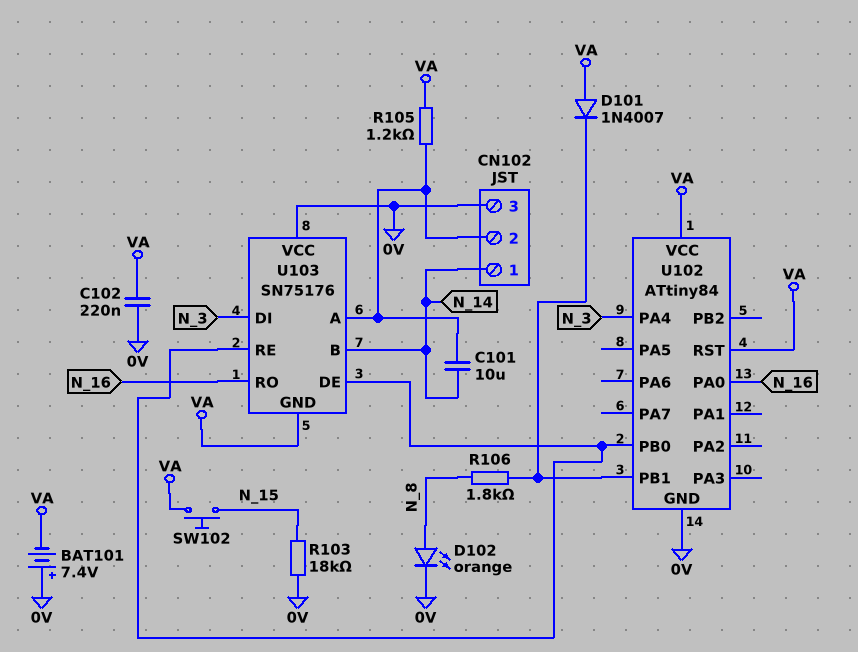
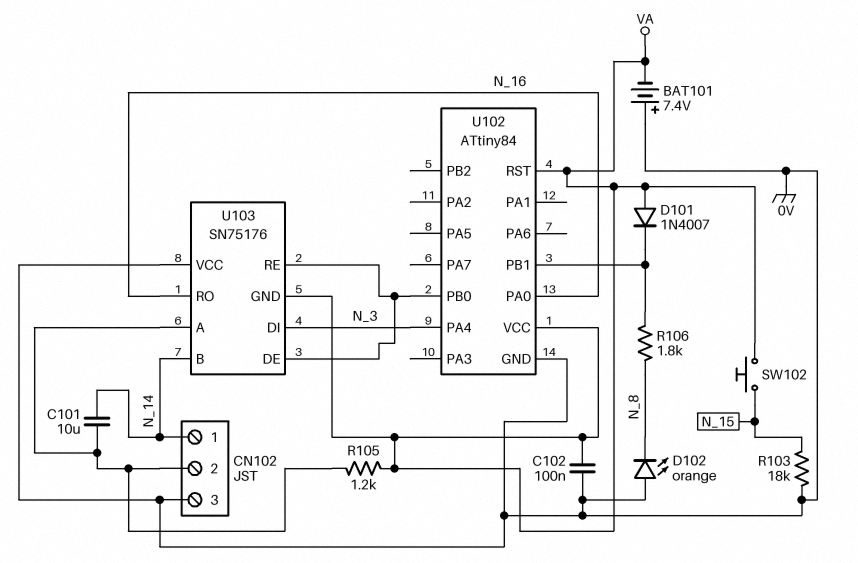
C102: 220nF (0V, VA) -> 100nF (0V, VA)
D102: LED orange (A N_8, K 0V) -> LED orange (A 0V, K N_8)

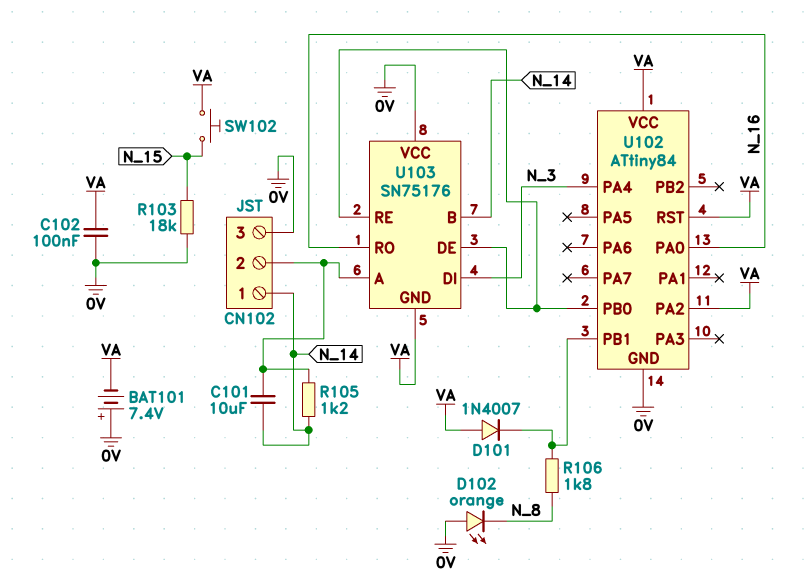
R105: 1.2k (CN102/2, VA) -> 1.2k (CN102/2, N_14)
U102 pin PA2: none -> VA

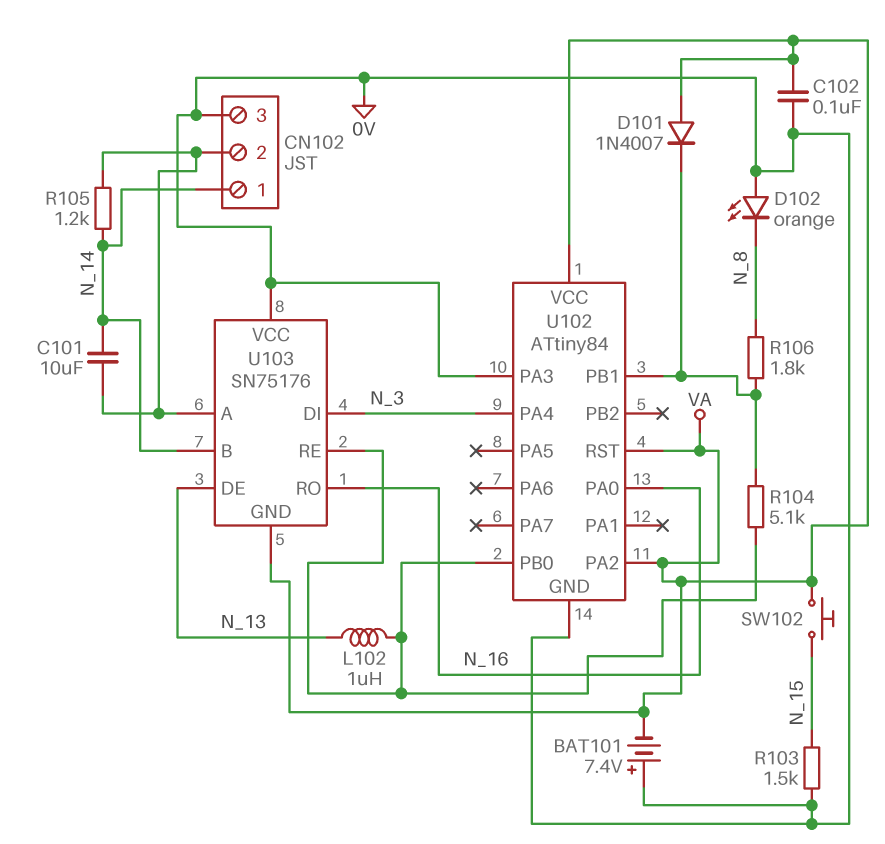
L102: none -> 1uH (N_13, U102/PB0)
R103: 18k (0V, N_15) -> 1.5k (0V, N_15)
R104: none -> 5.1k (U102/PB0, U102/PB1)
U102 pin PA3: none -> 0V
U103 pin DE: U102/PB0 -> N_13

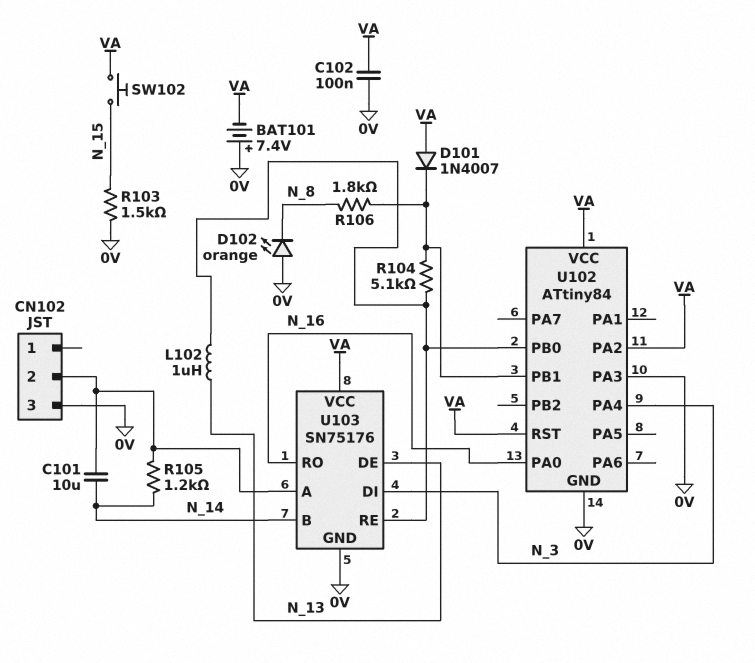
CN102 pin 1: N_14 -> none
U103 pin GND: VA -> 0V
U103 pin VCC: 0V -> VA

